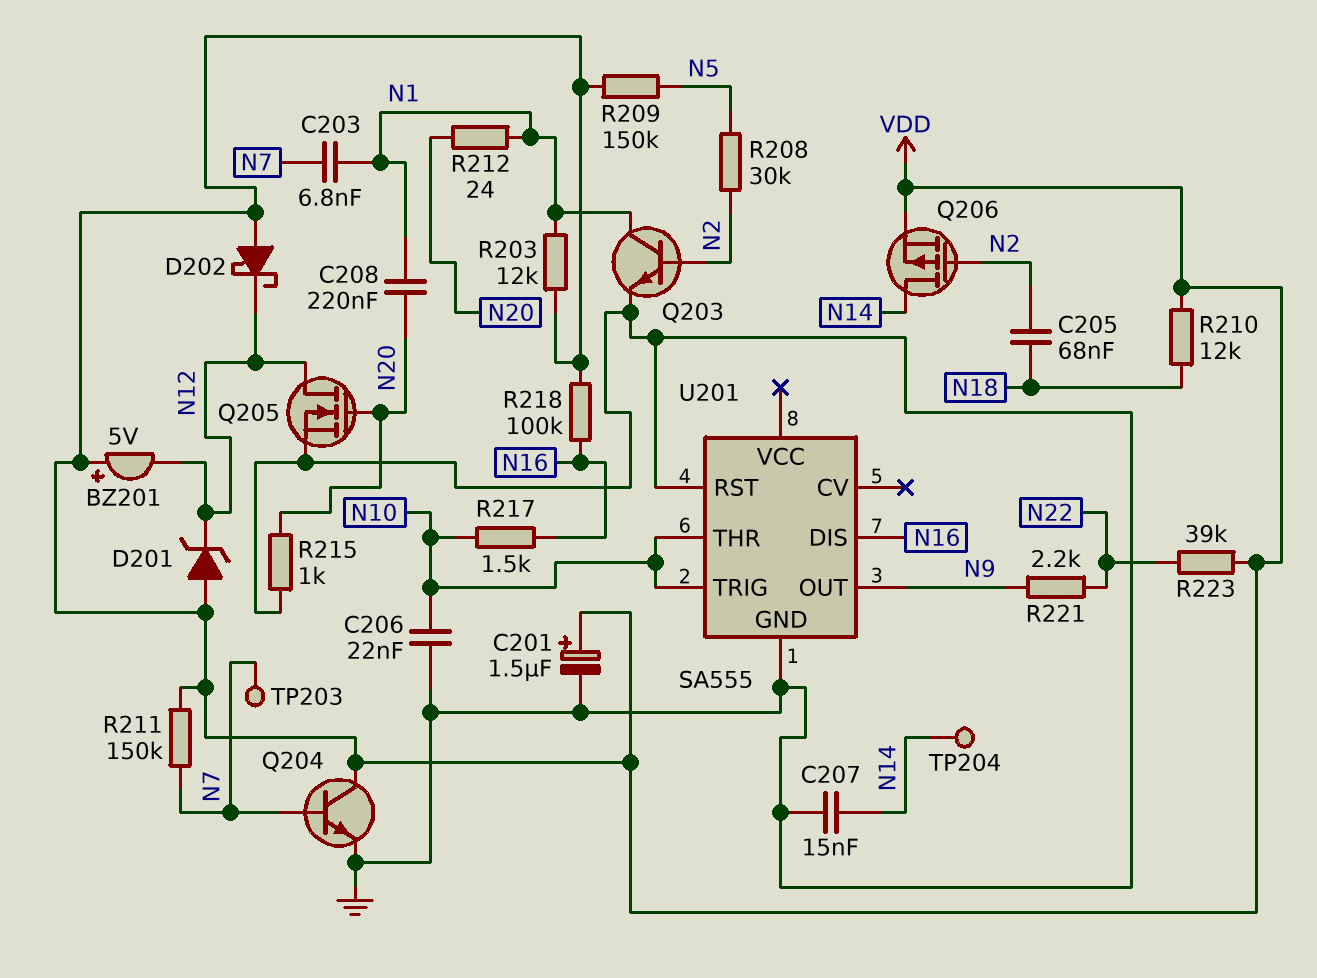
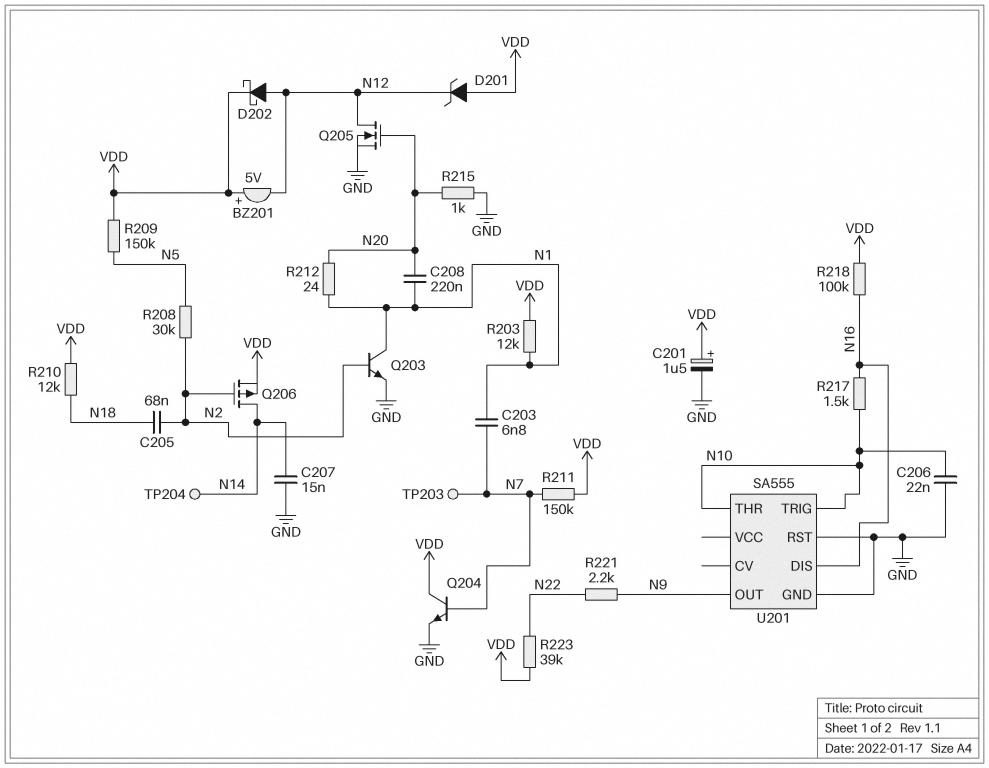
D202: schottky (A VDD, K N12) -> schottky (A N12, K VDD)

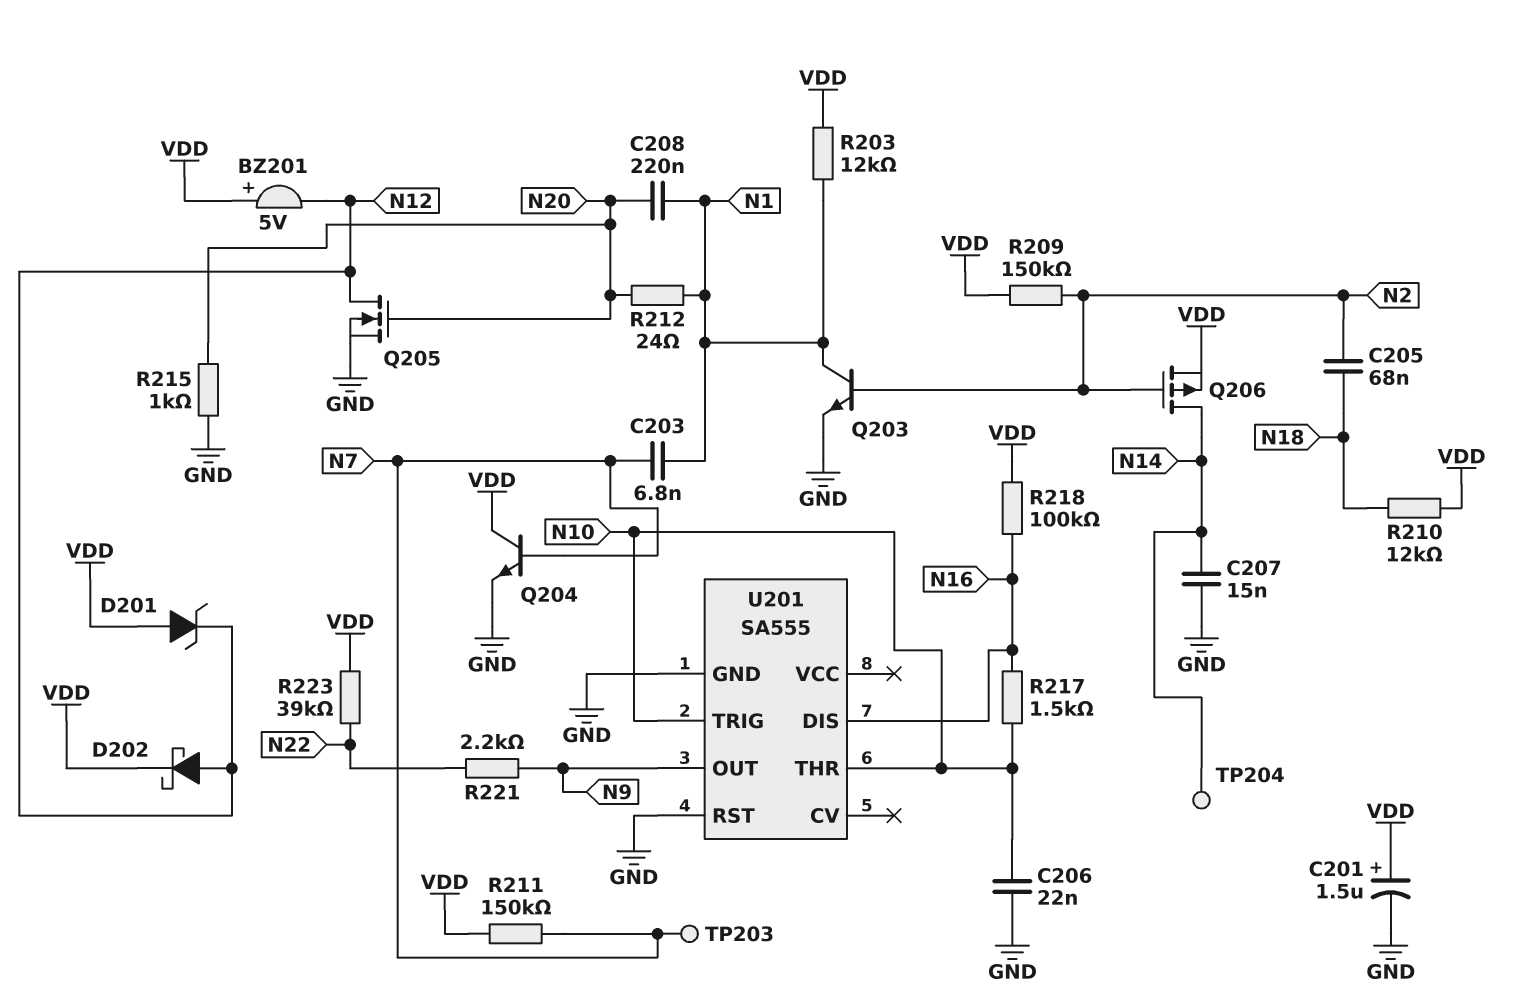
R208: 30k (N2, N5) -> none
R209: 150k (N5, VDD) -> 150k (N2, VDD)

